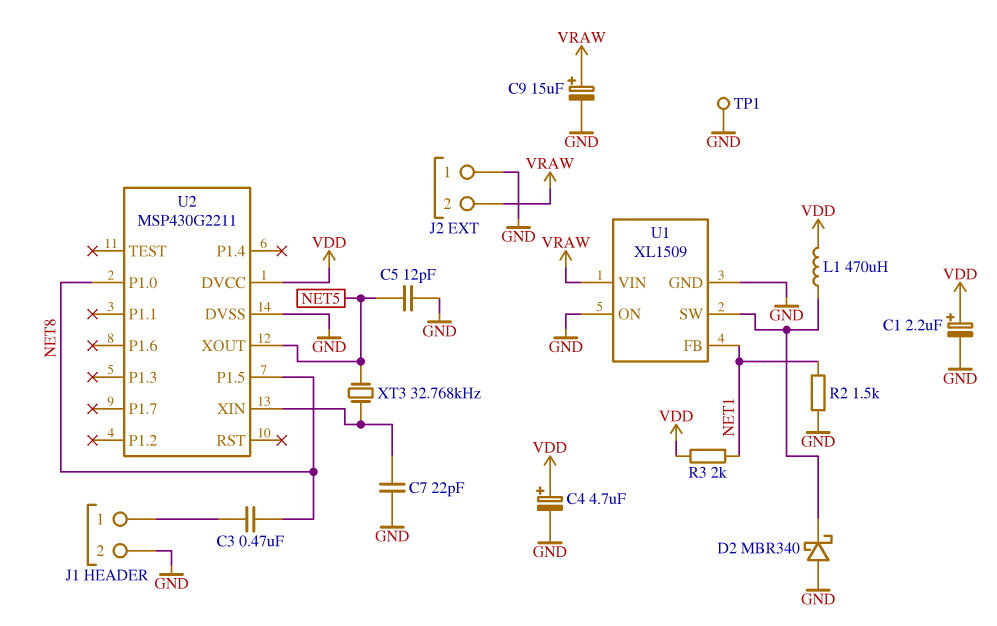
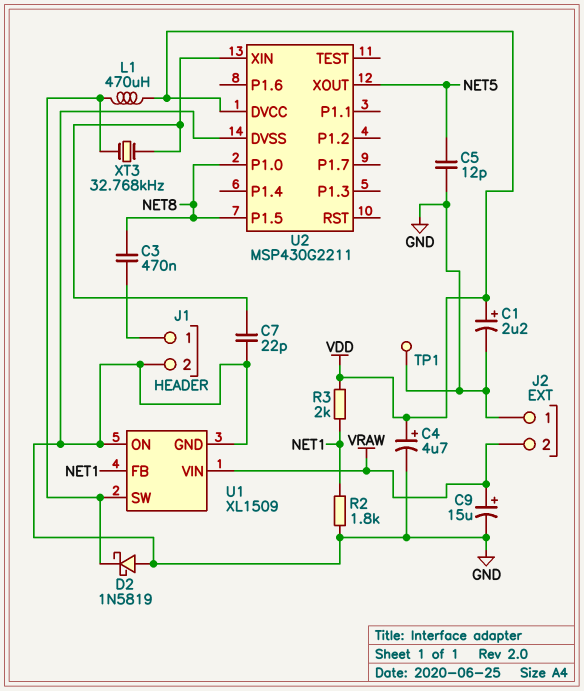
D2: schottky MBR340 (A GND, K U1/SW) -> schottky 1N5819 (A GND, K U1/SW)
R2: 1.5k (GND, NET1) -> 1.8k (GND, NET1)
XT3: 32.768kHz (NET5, U2/XIN) -> 32.768kHz (U1/SW, U2/XIN)

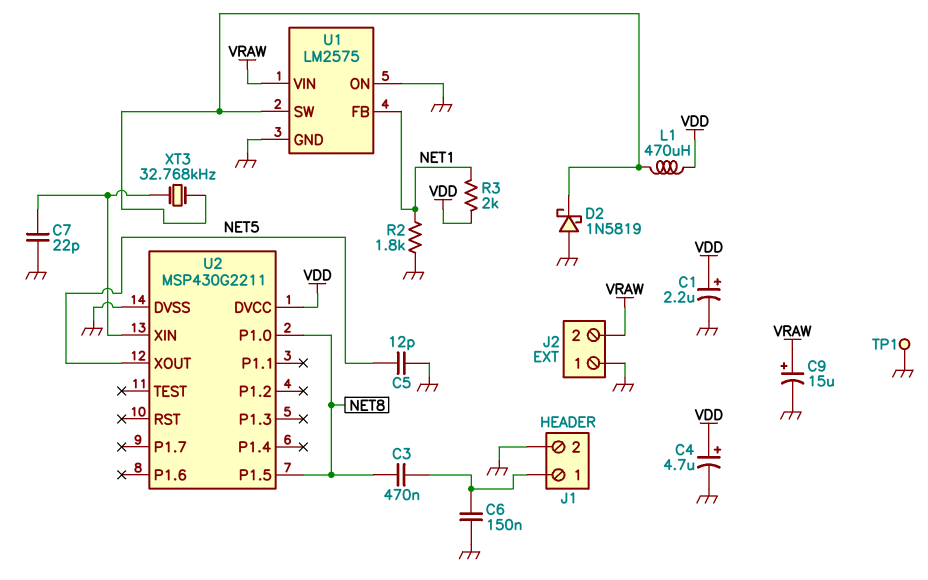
C6: none -> 150nF (GND, J1/1)
U1: XL1509 -> LM2575

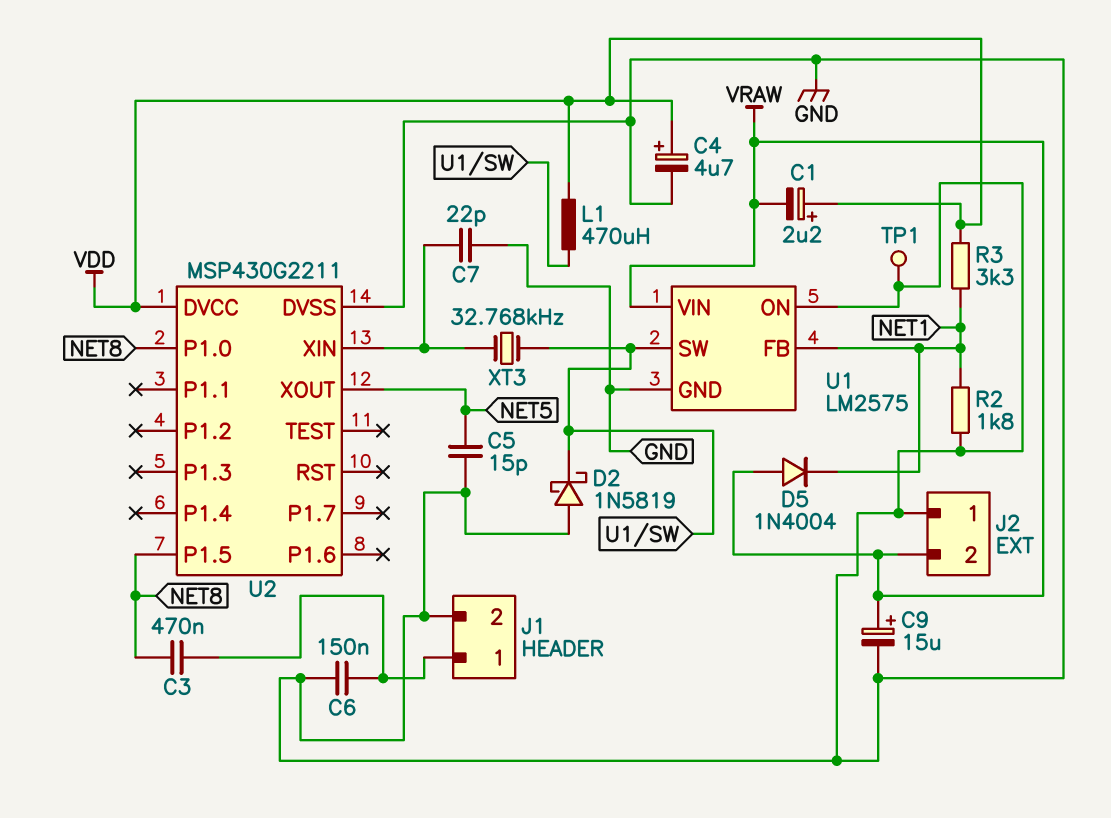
C1: 2.2uF (plus VDD, minus GND) -> 2.2uF (plus VDD, minus VRAW)
C5: 12pF (GND, NET5) -> 15pF (GND, NET5)
D5: none -> diode 1N4004 (A VRAW, K NET1)
R3: 2k (NET1, VDD) -> 3.3k (NET1, VDD)

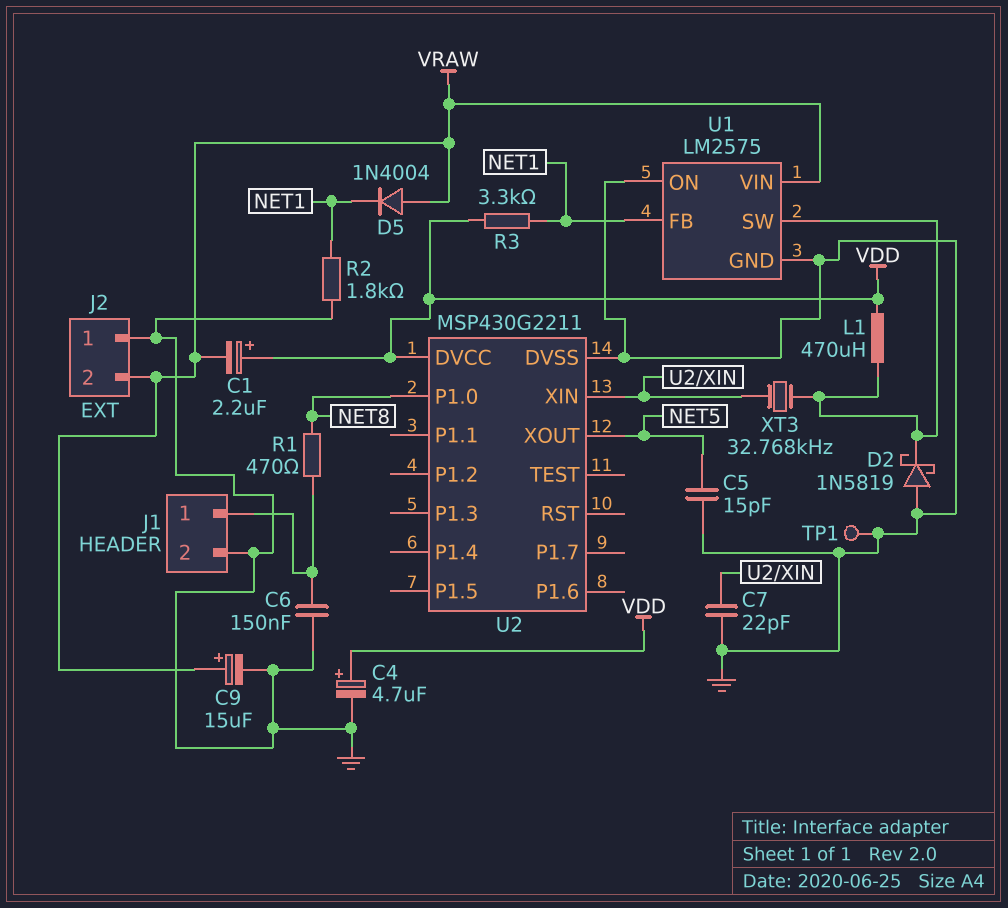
C3: 470nF (J1/1, NET8) -> none
R1: none -> 470 (J1/1, NET8)
U2 pin P1.5: NET8 -> none

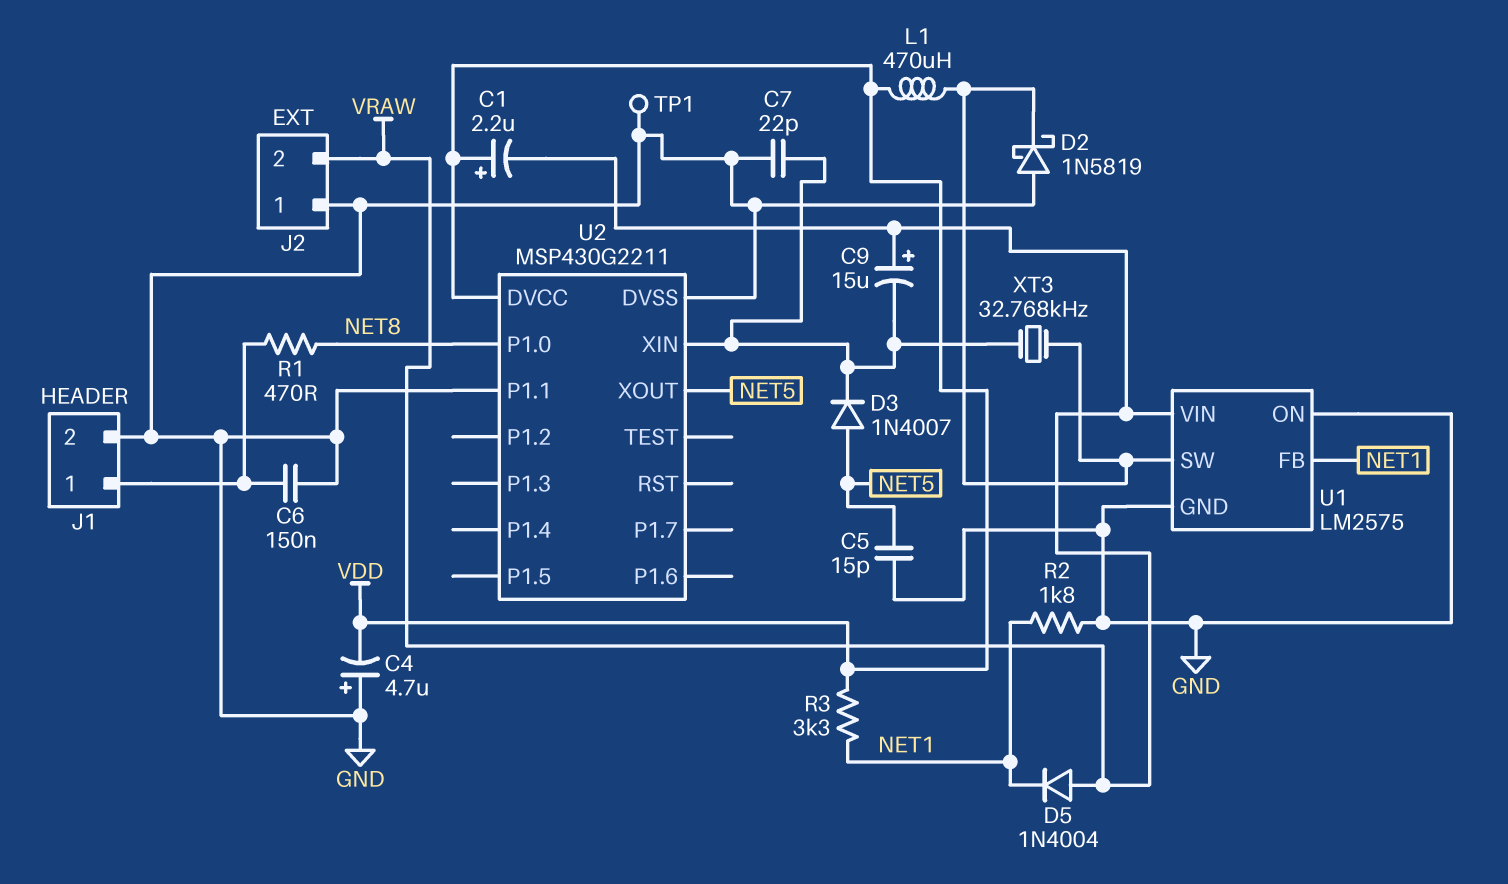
C4: 4.7uF (plus VDD, minus GND) -> 4.7uF (plus GND, minus VDD)
C9: 15uF (plus VRAW, minus GND) -> 15uF (plus VRAW, minus U2/XIN)
D3: none -> diode 1N4007 (A NET5, K U2/XIN)
U2 pin P1.1: none -> GND

